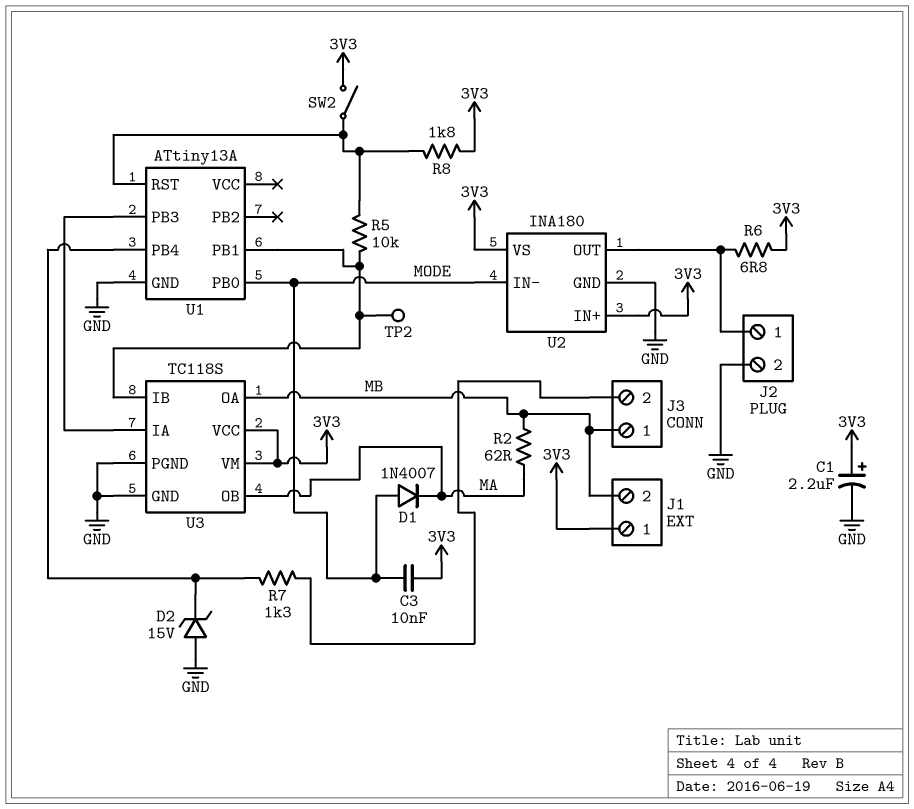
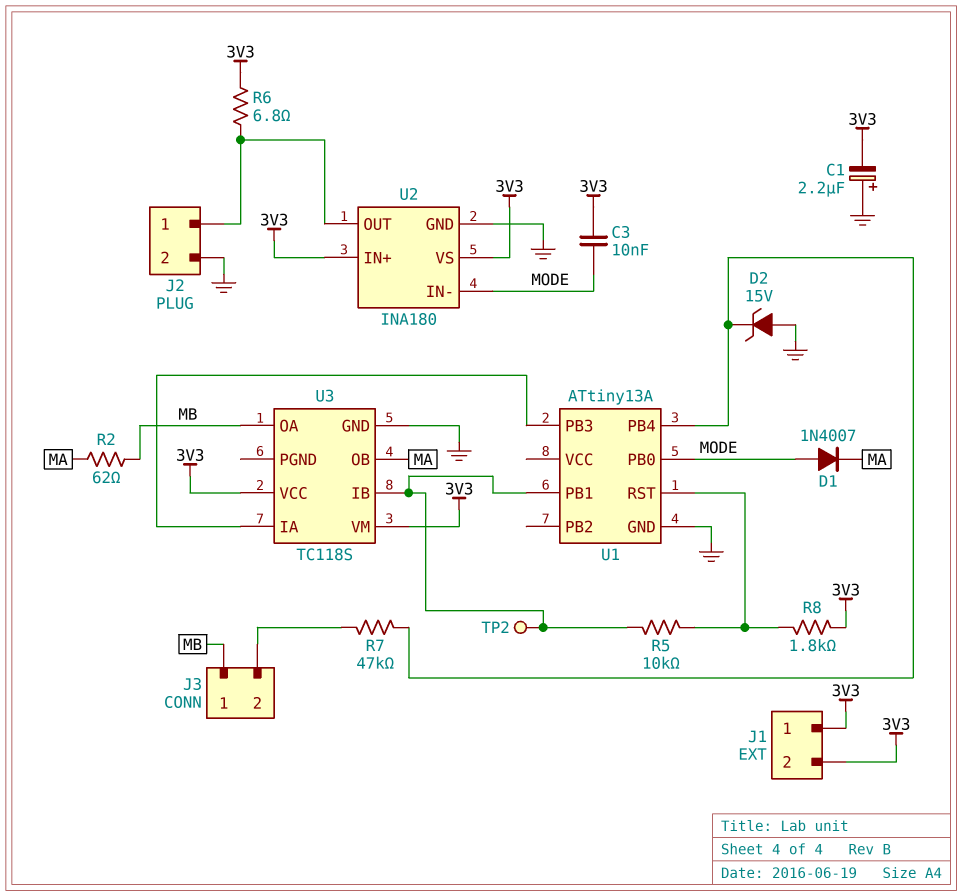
C1: 2.2uF (plus 3V3, minus GND) -> 2.2uF (plus GND, minus 3V3)
J1 pin 2: MB -> 3V3
R7: 1.3k (J3/2, U1/PB4) -> 47k (J3/2, U1/PB4)
SW2: switch (3V3, U1/RST) -> none
U3 pin PGND: GND -> none

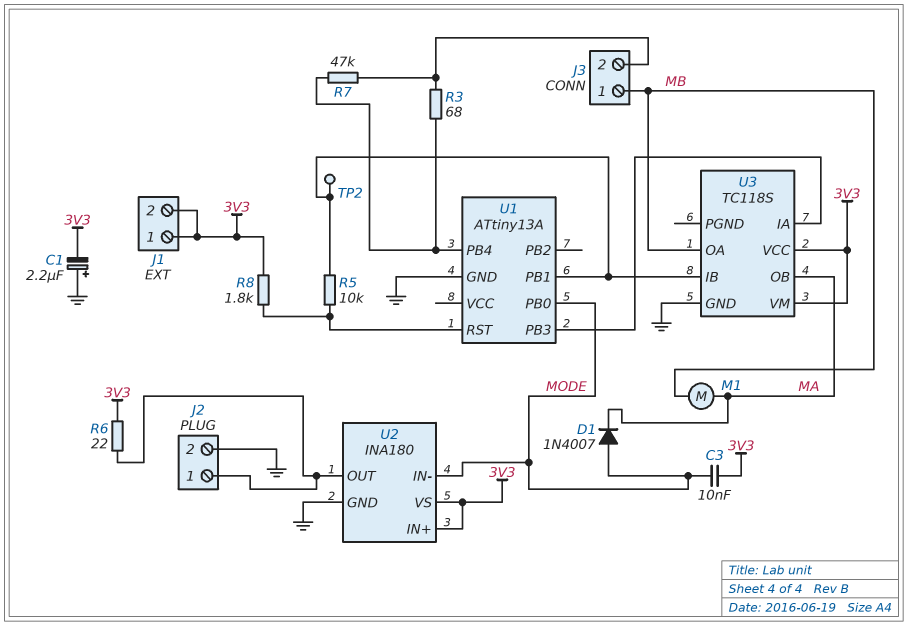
D2: zener 15V (A GND, K U1/PB4) -> none
M1: none -> motor (MA, MB)
R2: 62 (MA, MB) -> none
R3: none -> 68 (J3/2, U1/PB4)
R6: 6.8 (3V3, J2/1) -> 22 (3V3, J2/1)

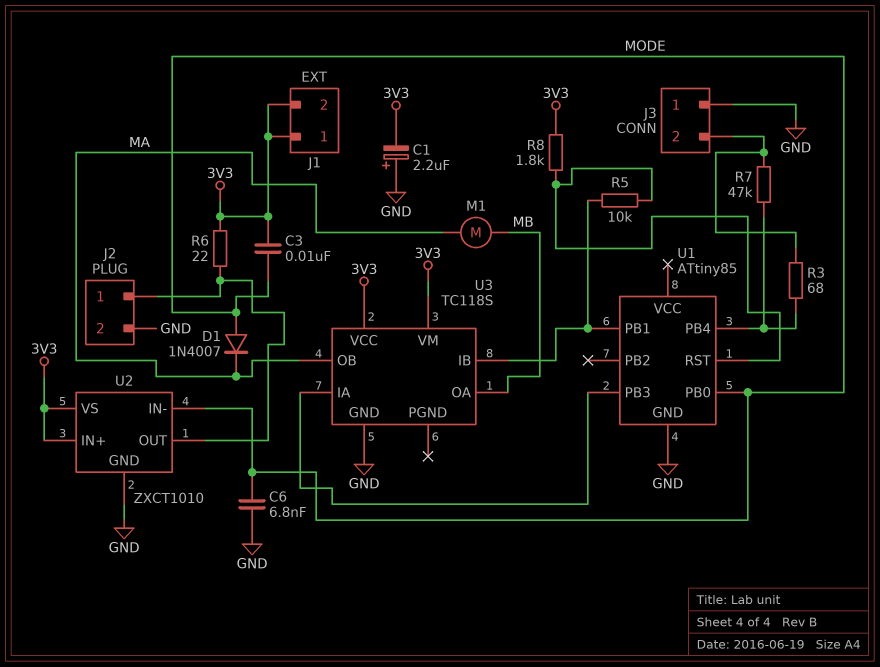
C6: none -> 6.8nF (GND, MODE)
J3 pin 1: MB -> GND
TP2: test point (U1/PB1) -> none
U1: ATtiny13A -> ATtiny85
U2: INA180 -> ZXCT1010

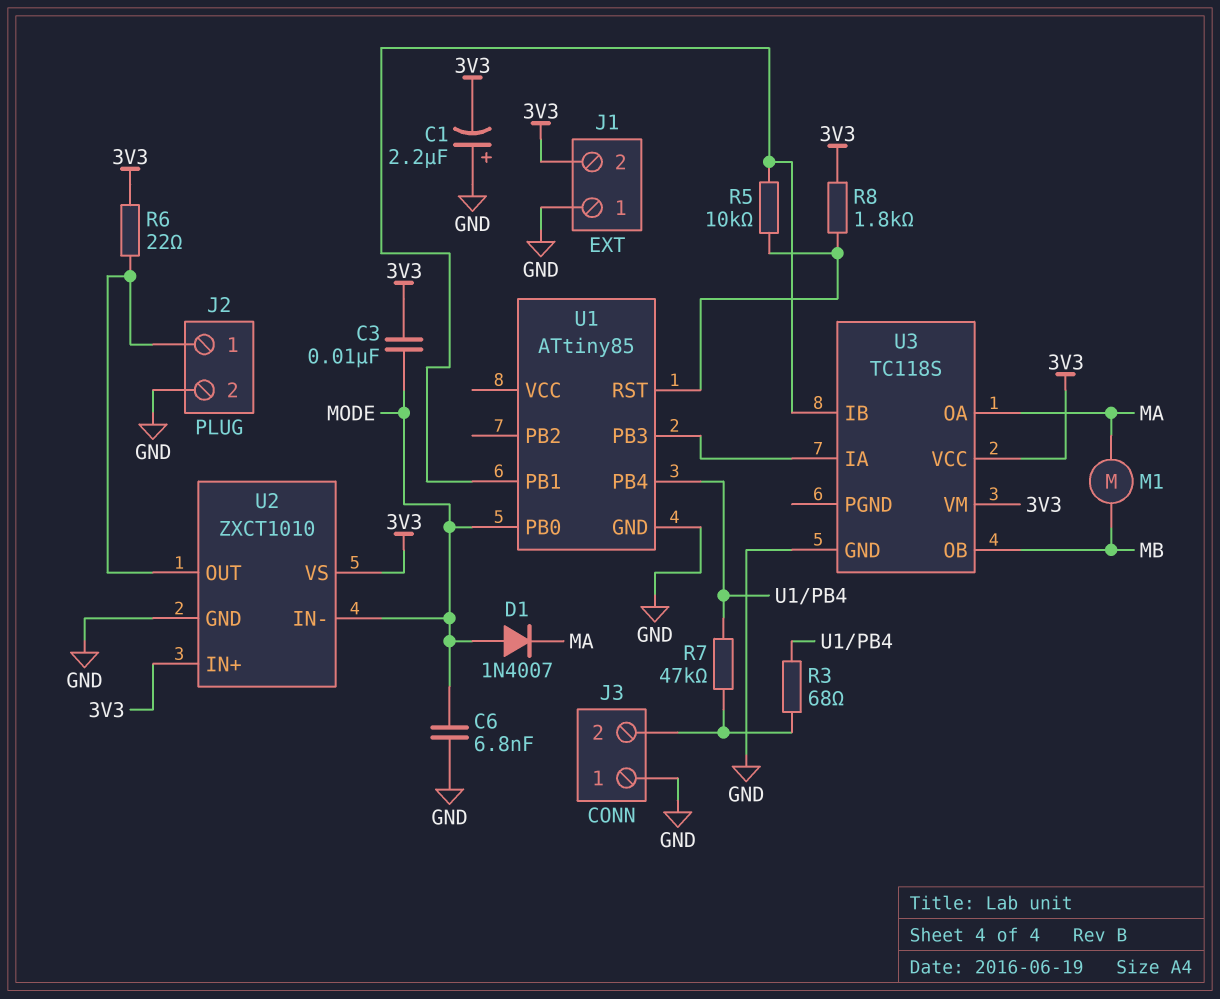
J1 pin 1: 3V3 -> GND
U3 pin OA: MB -> MA
U3 pin OB: MA -> MB

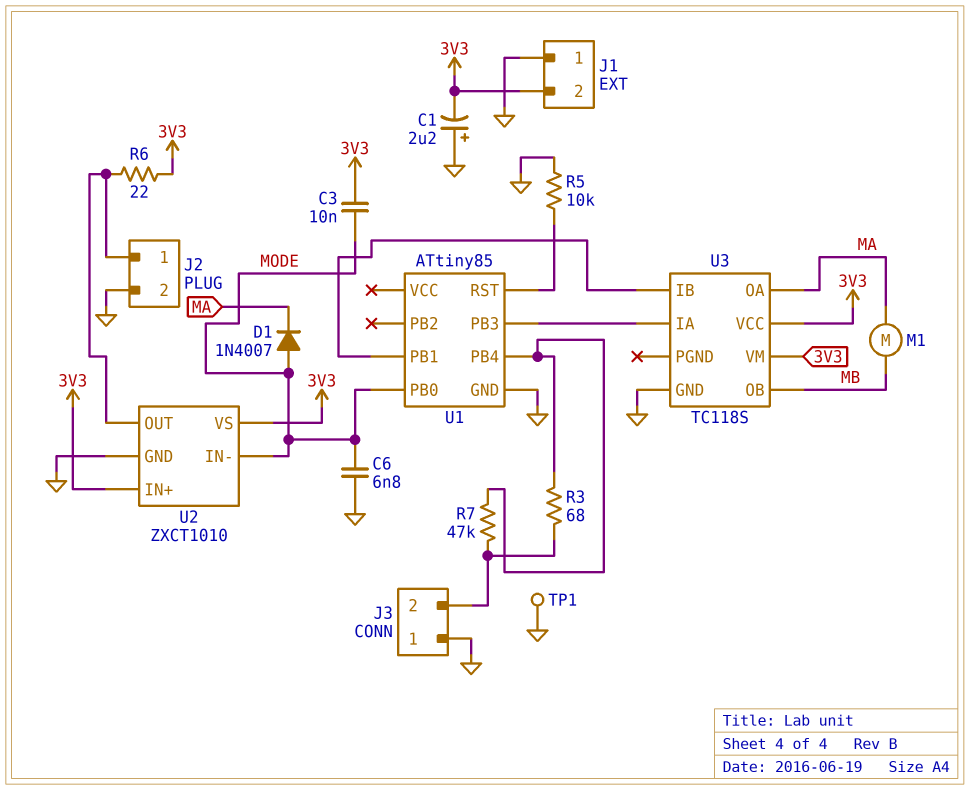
R5: 10k (U1/PB1, U1/RST) -> 10k (GND, U1/RST)
R8: 1.8k (3V3, U1/RST) -> none
TP1: none -> test point (GND)

